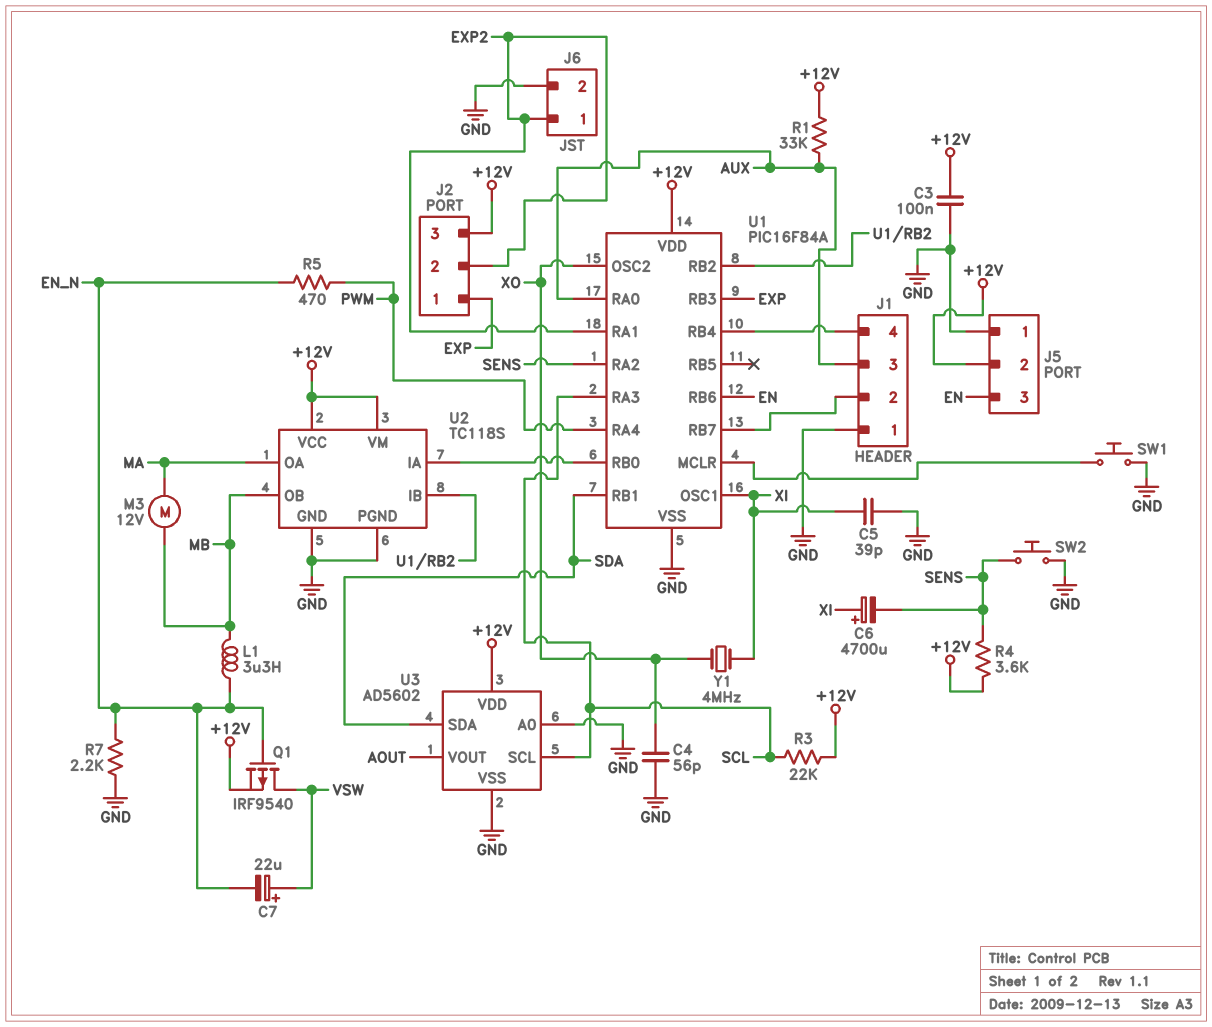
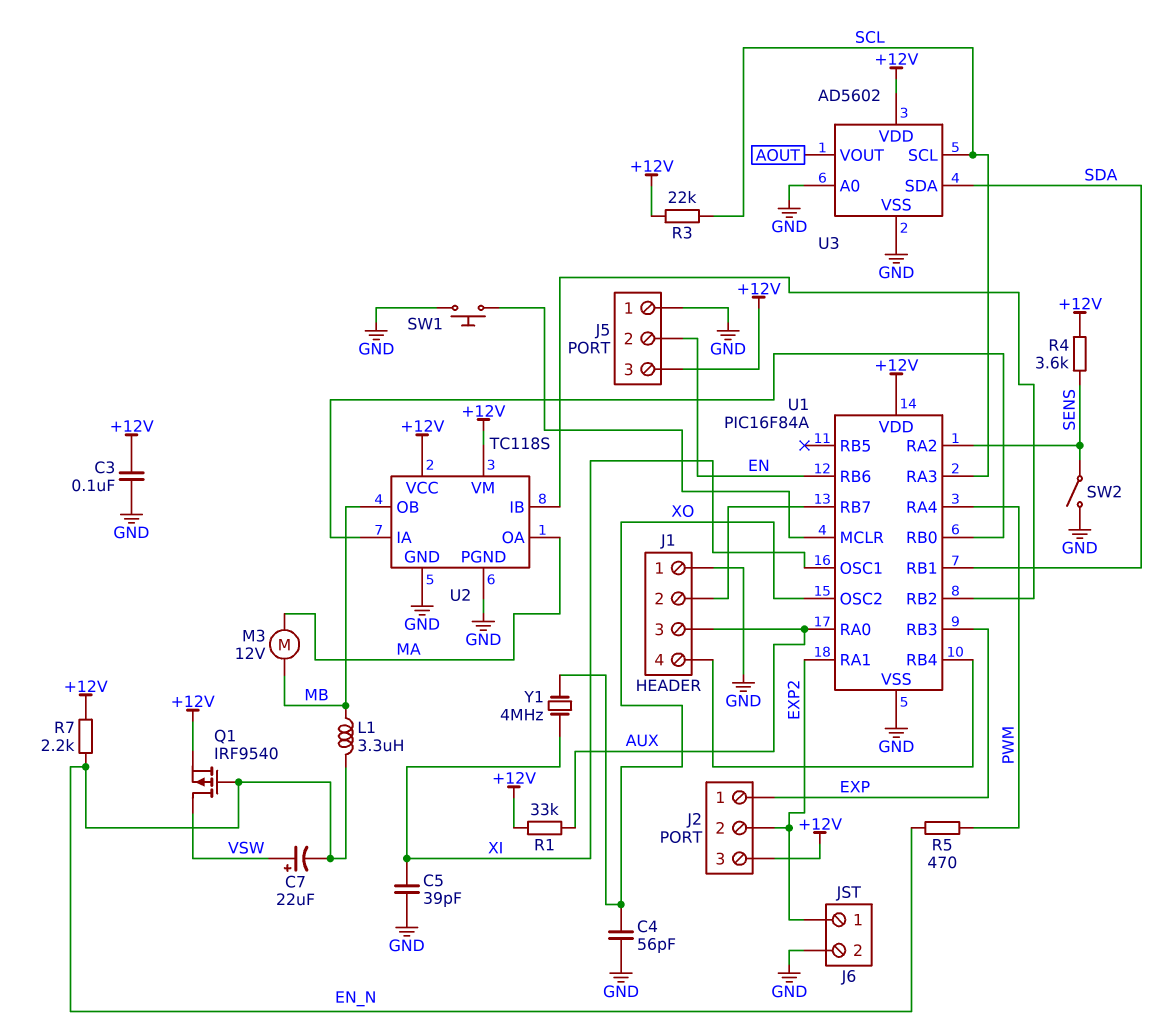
C6: 4700uF (plus XI, minus SENS) -> none
J5 pin 2: +12V -> EN
J5 pin 3: EN -> +12V
R7: 2.2k (EN_N, GND) -> 2.2k (+12V, EN_N)
SW2: button (GND, SENS) -> switch (GND, SENS)

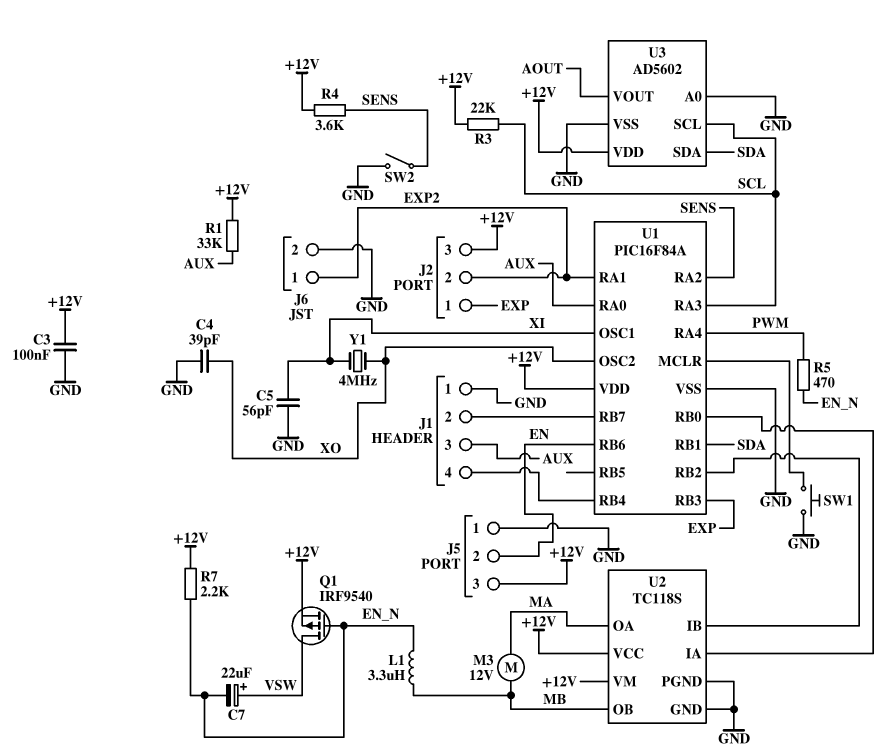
C4: 56pF (GND, XO) -> 39pF (GND, XO)
C5: 39pF (GND, XI) -> 56pF (GND, XI)

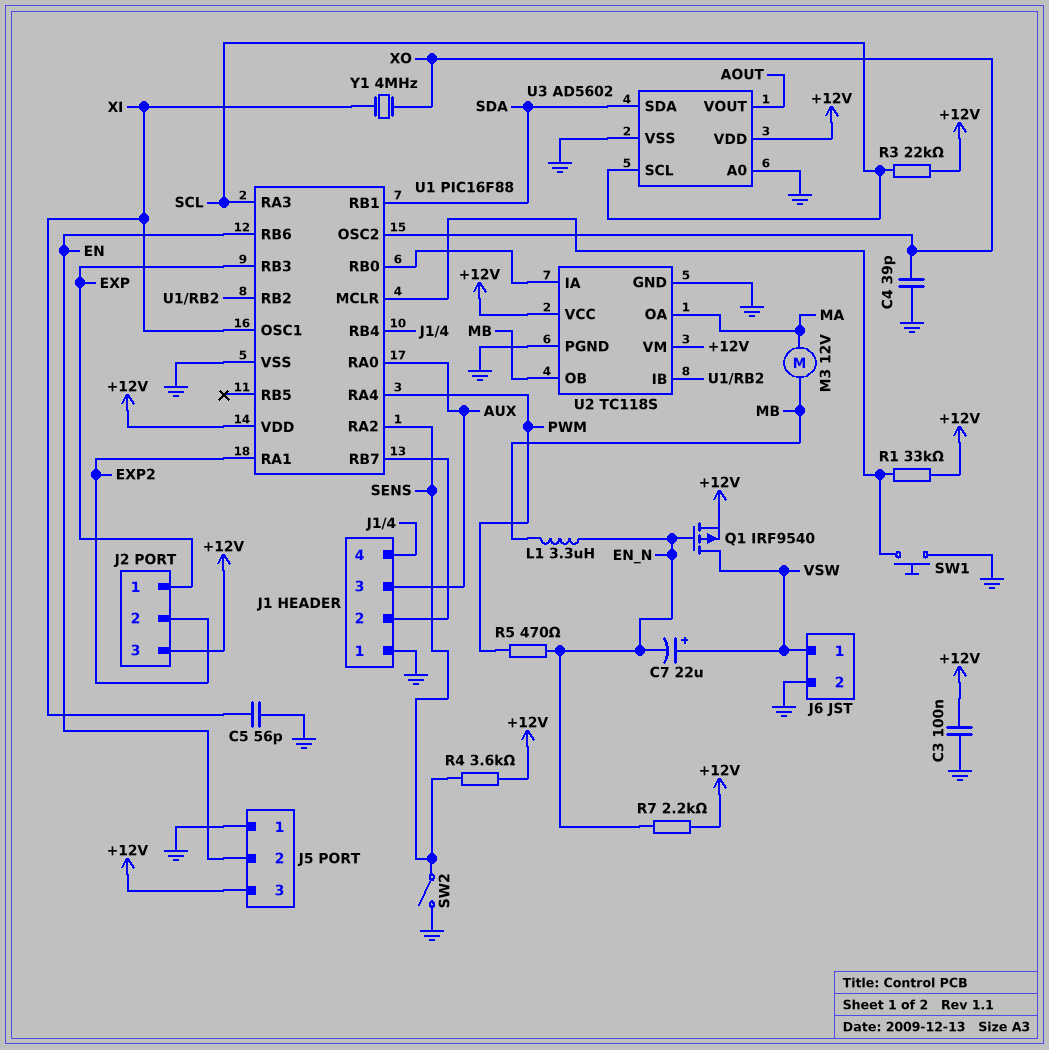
J6 pin 1: EXP2 -> VSW
R1: 33k (+12V, AUX) -> 33k (+12V, U1/MCLR)
U1: PIC16F84A -> PIC16F88

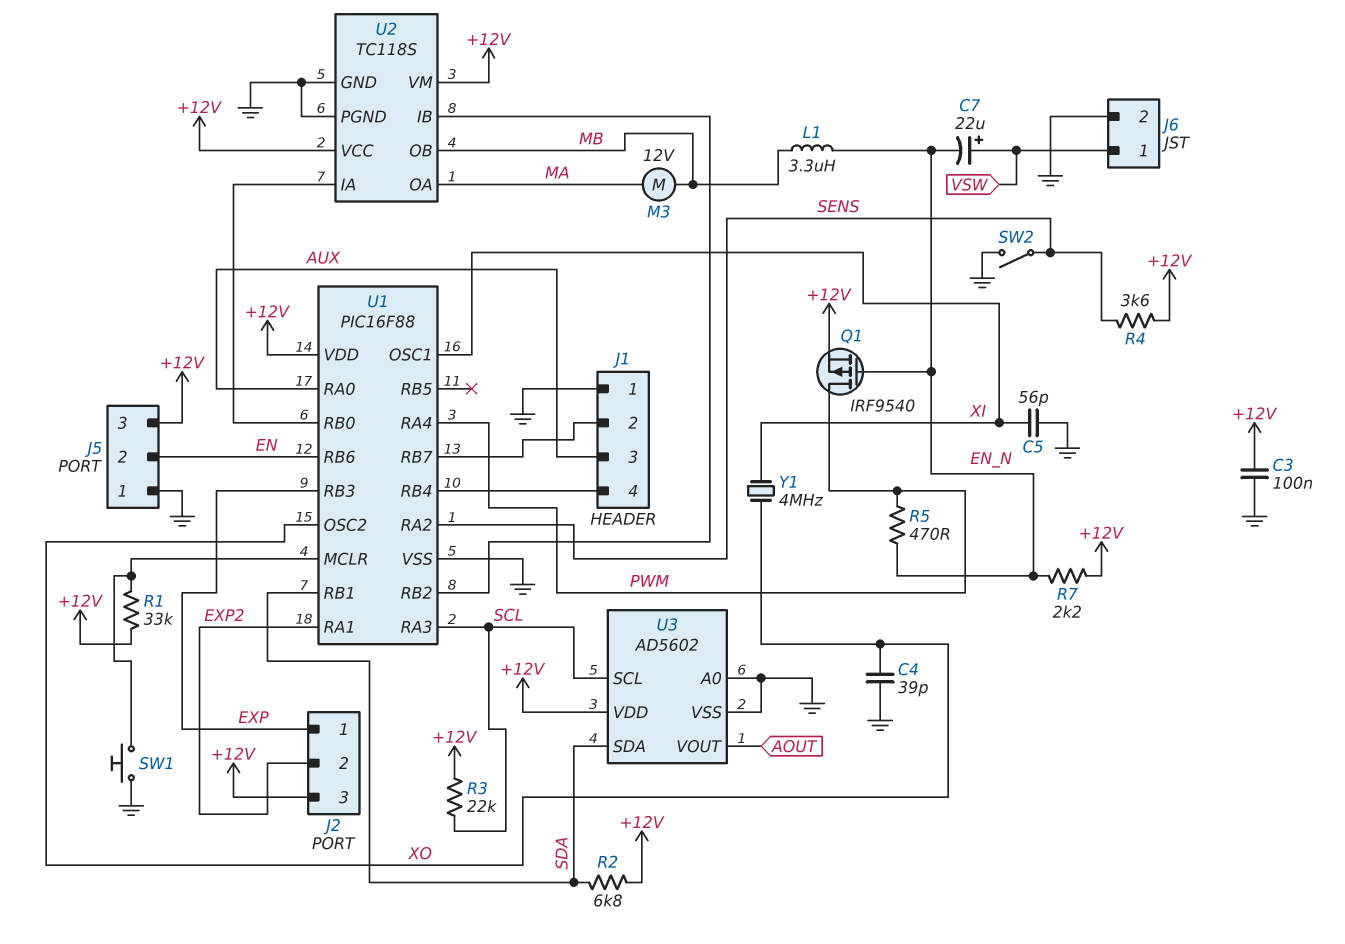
Q1: PMOS IRF9540 (G EN_N, D VSW, S +12V) -> PMOS IRF9540 (G EN_N, D PWM, S +12V)
R2: none -> 6.8k (+12V, SDA)

